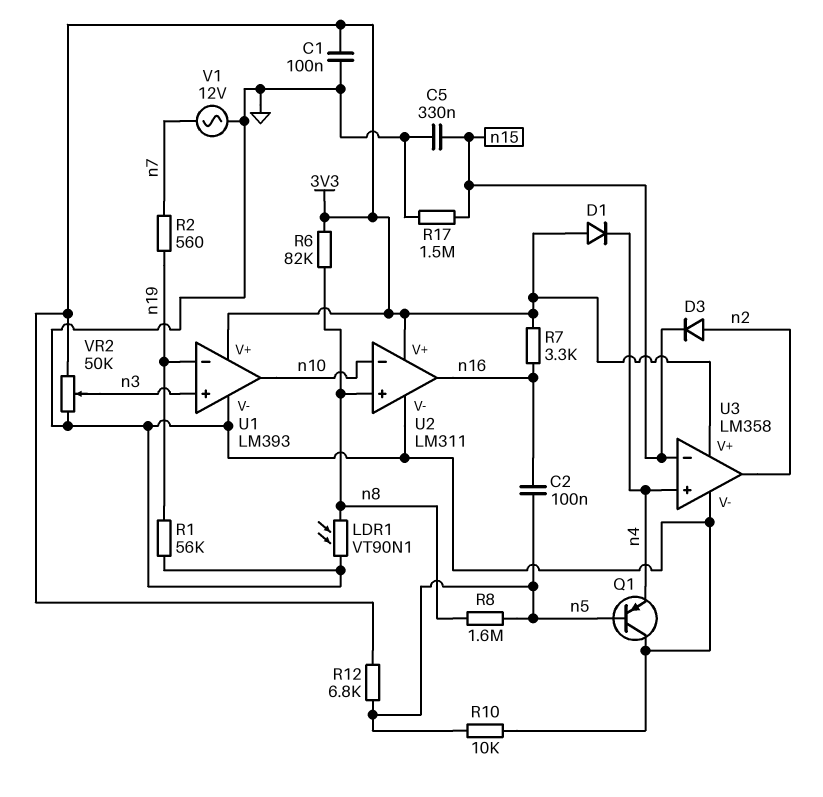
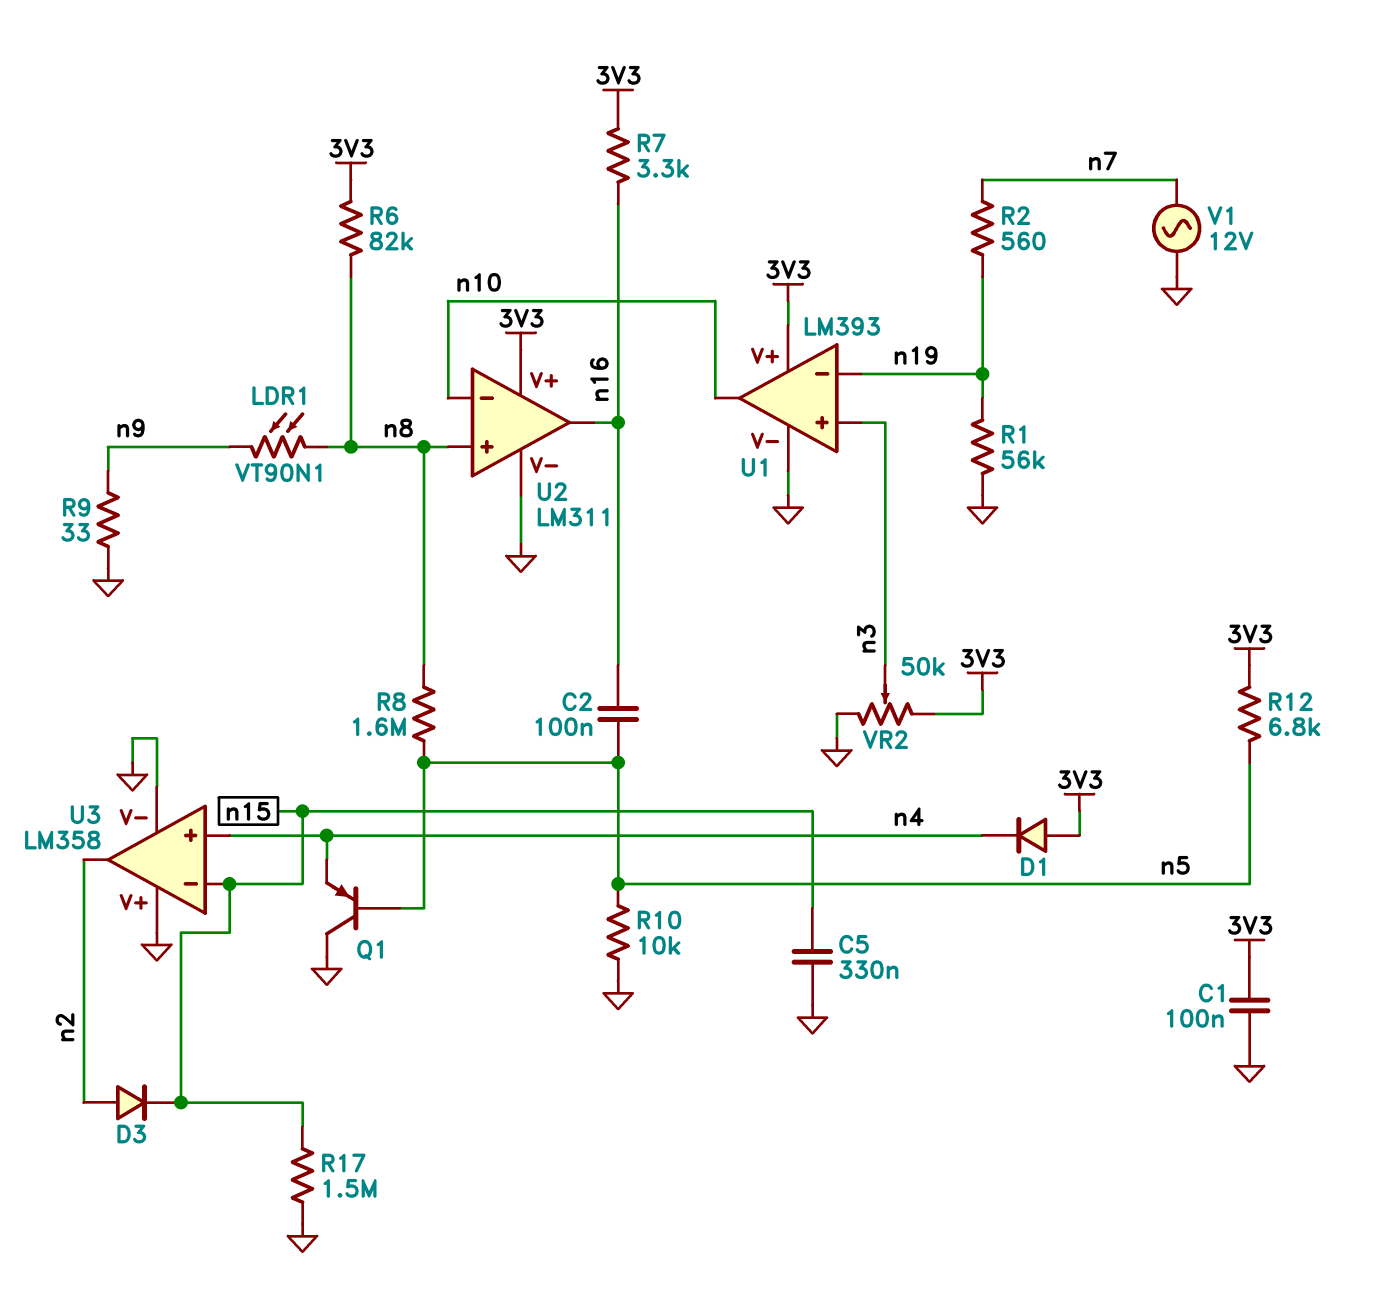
LDR1: VT90N1 (GND, n8) -> VT90N1 (n8, n9)
R9: none -> 33 (GND, n9)
U3 pin V+: 3V3 -> GND

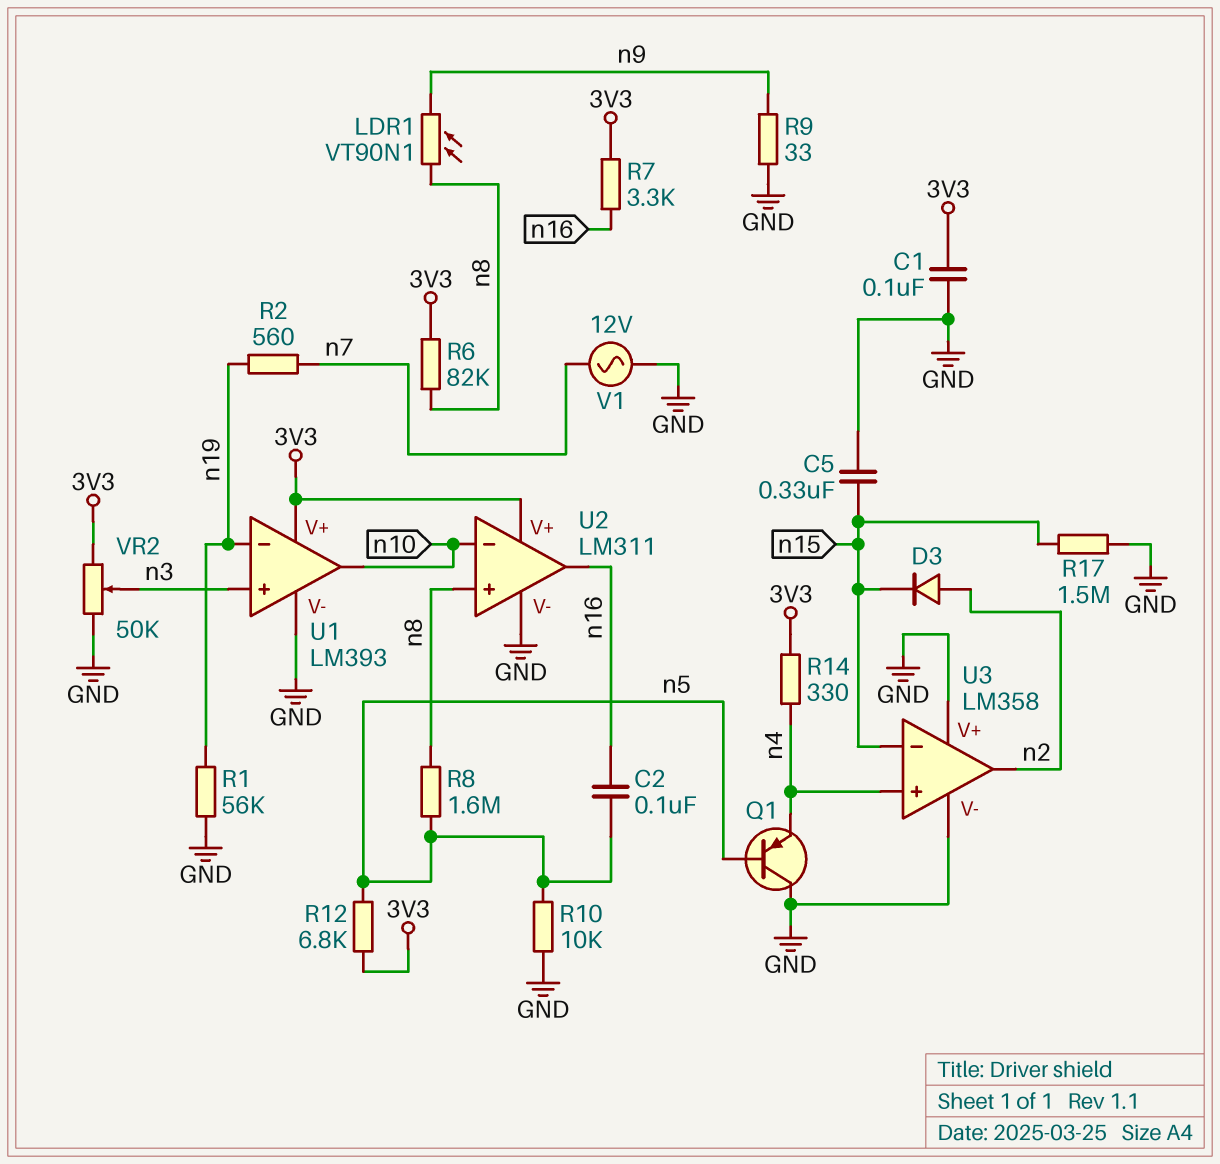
D1: diode (A 3V3, K n4) -> none
R14: none -> 330 (3V3, n4)

